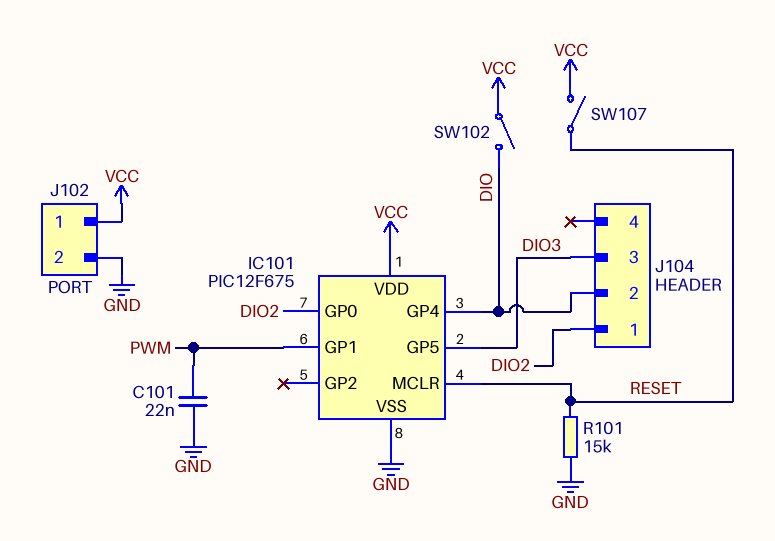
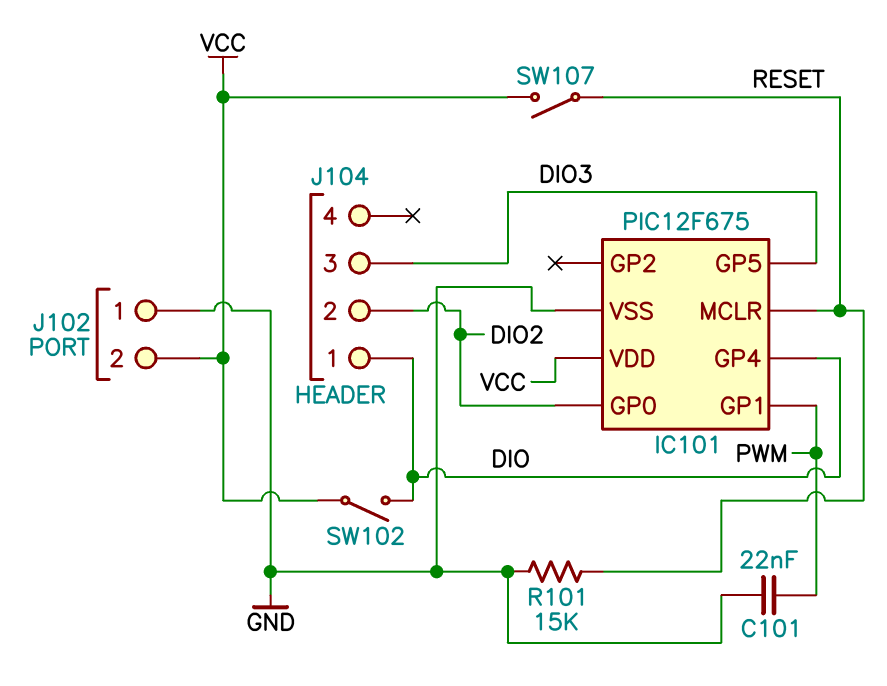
J102 pin 1: VCC -> GND
J102 pin 2: GND -> VCC
J104 pin 1: DIO2 -> DIO
J104 pin 2: DIO -> DIO2

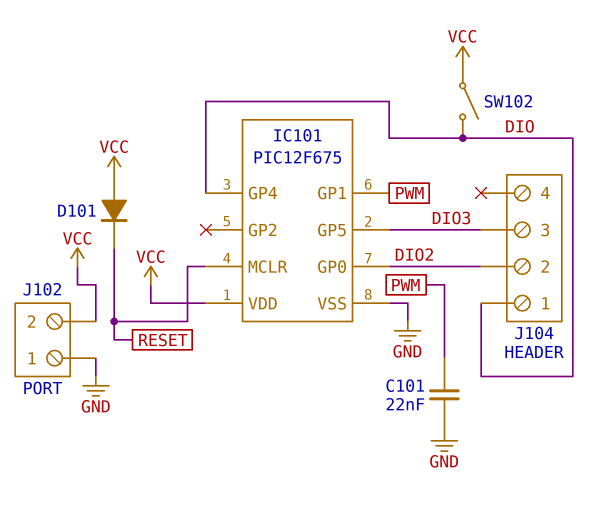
D101: none -> diode (A VCC, K RESET)
R101: 15k (GND, RESET) -> none
SW107: switch (RESET, VCC) -> none

